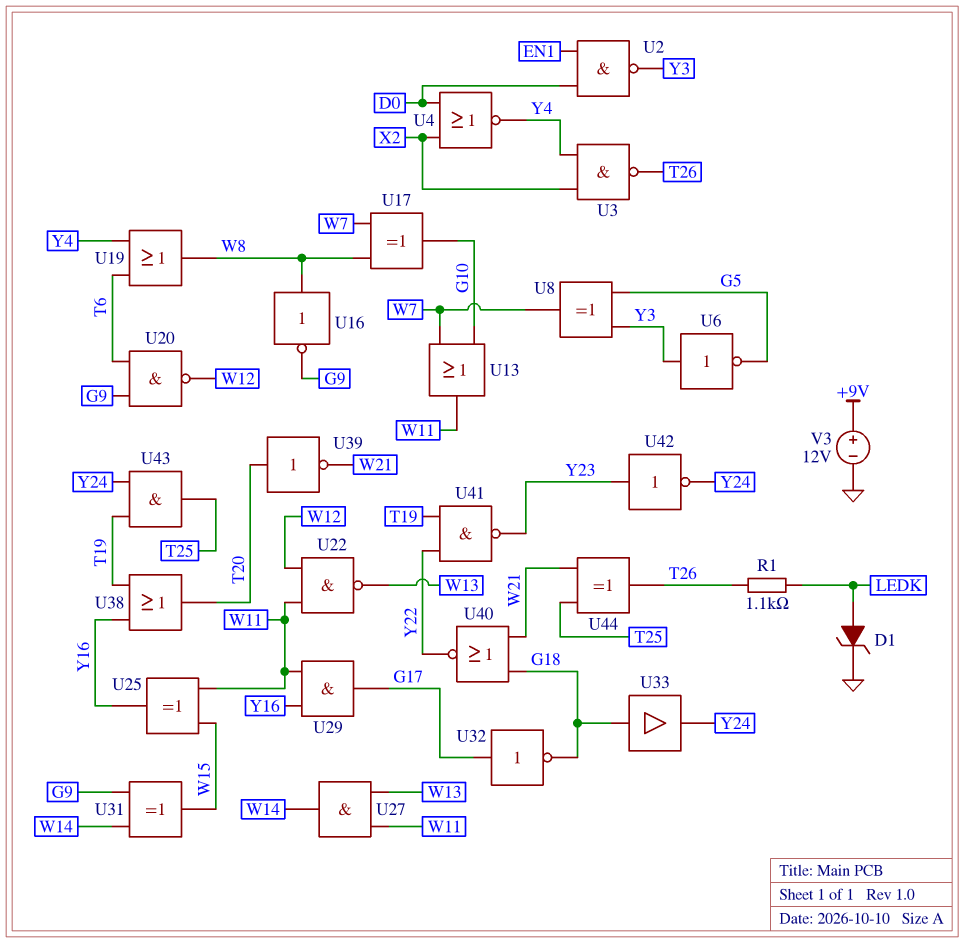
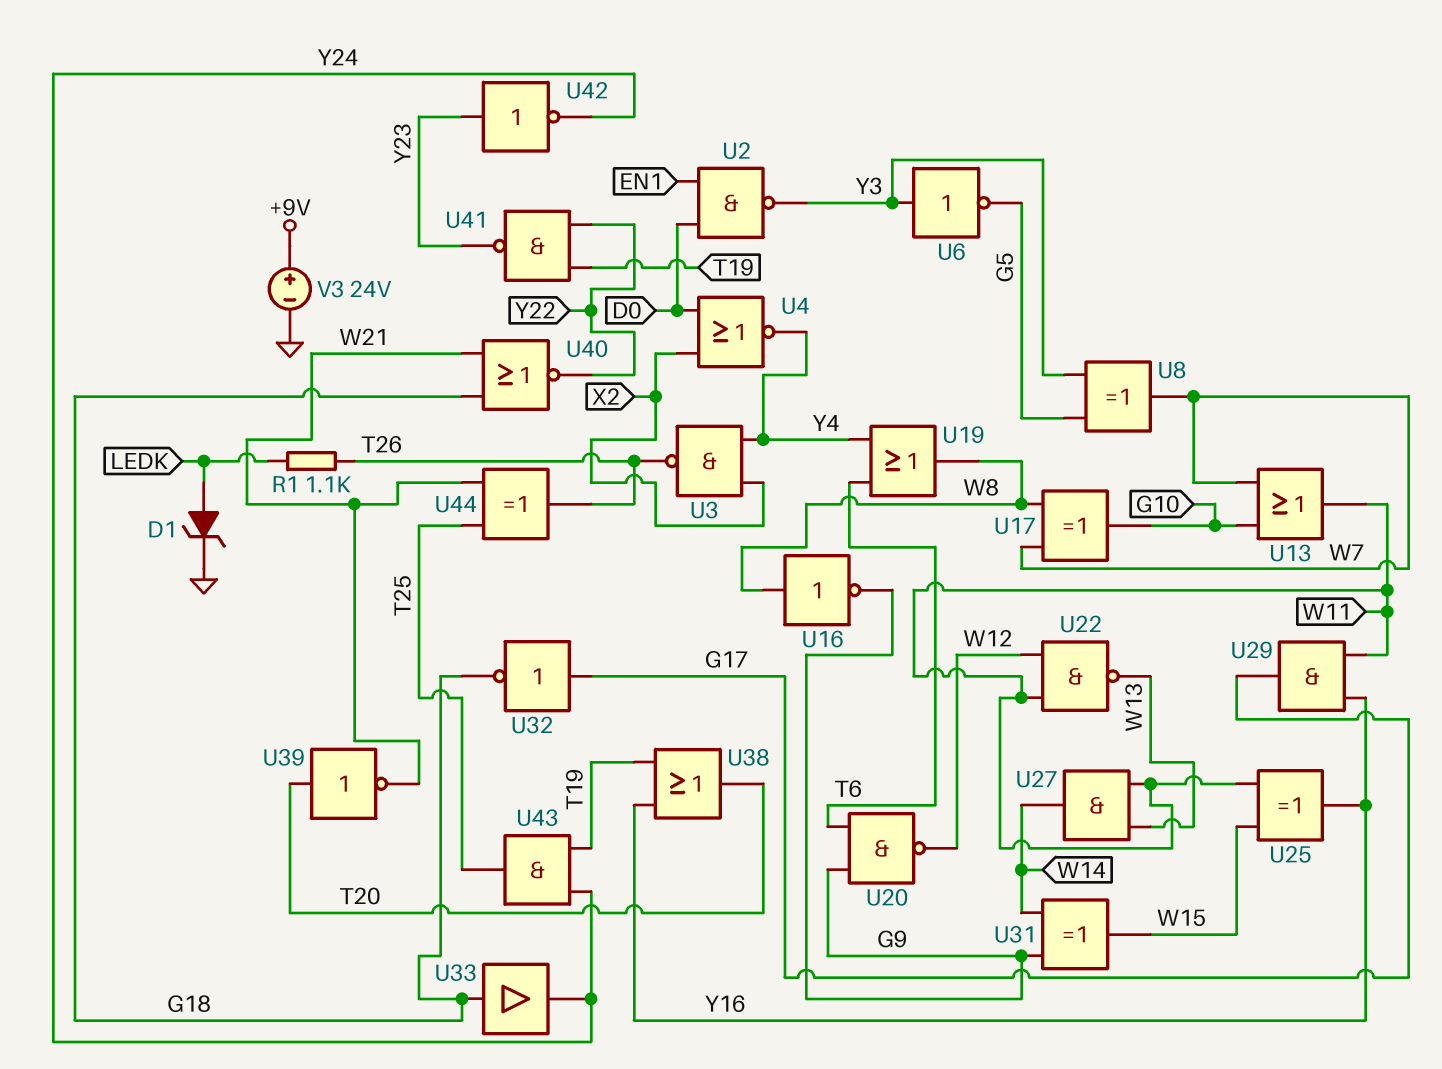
V3: 12V (plus +9V, minus GND) -> 24V (plus +9V, minus GND)

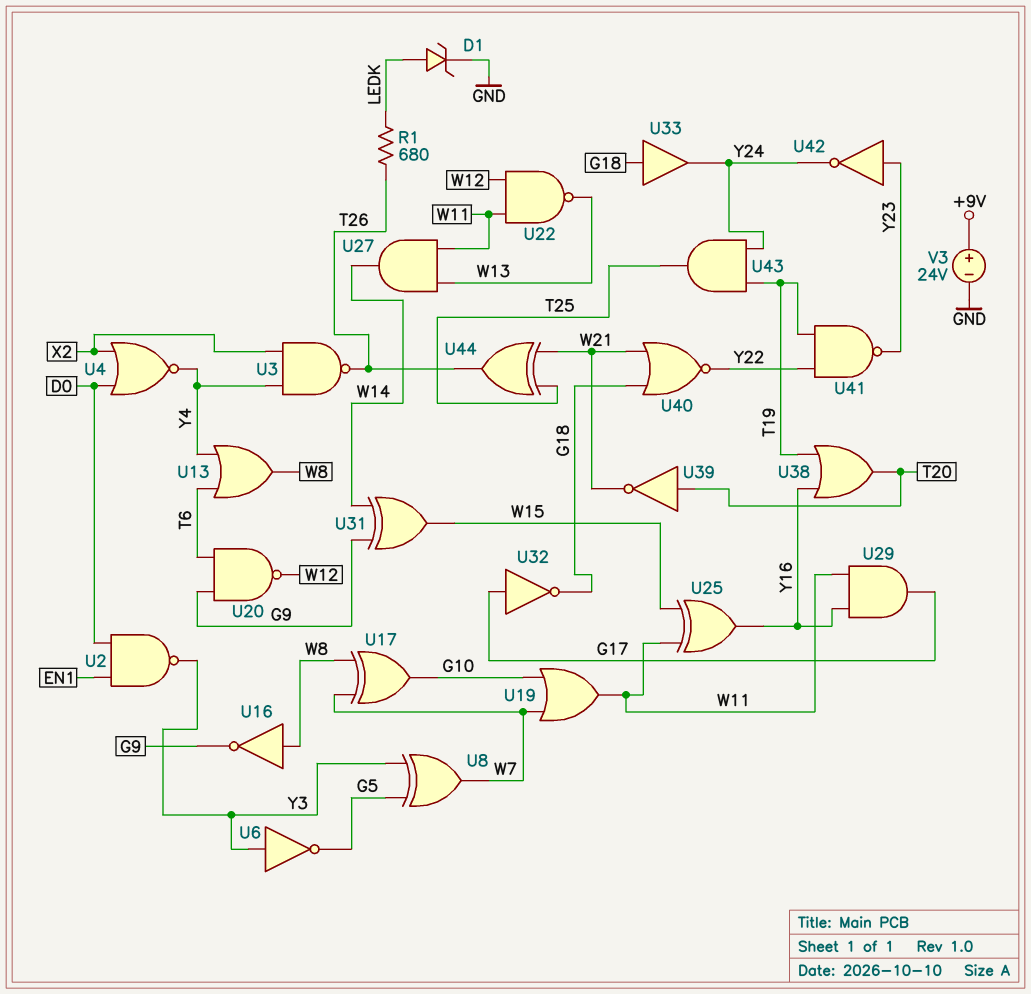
R1: 1.1k (LEDK, T26) -> 680 (LEDK, T26)
U13: OR (in G10, in W7, out W11) -> OR (in T6, in Y4, out W8)
U19: OR (in T6, in Y4, out W8) -> OR (in G10, in W7, out W11)

